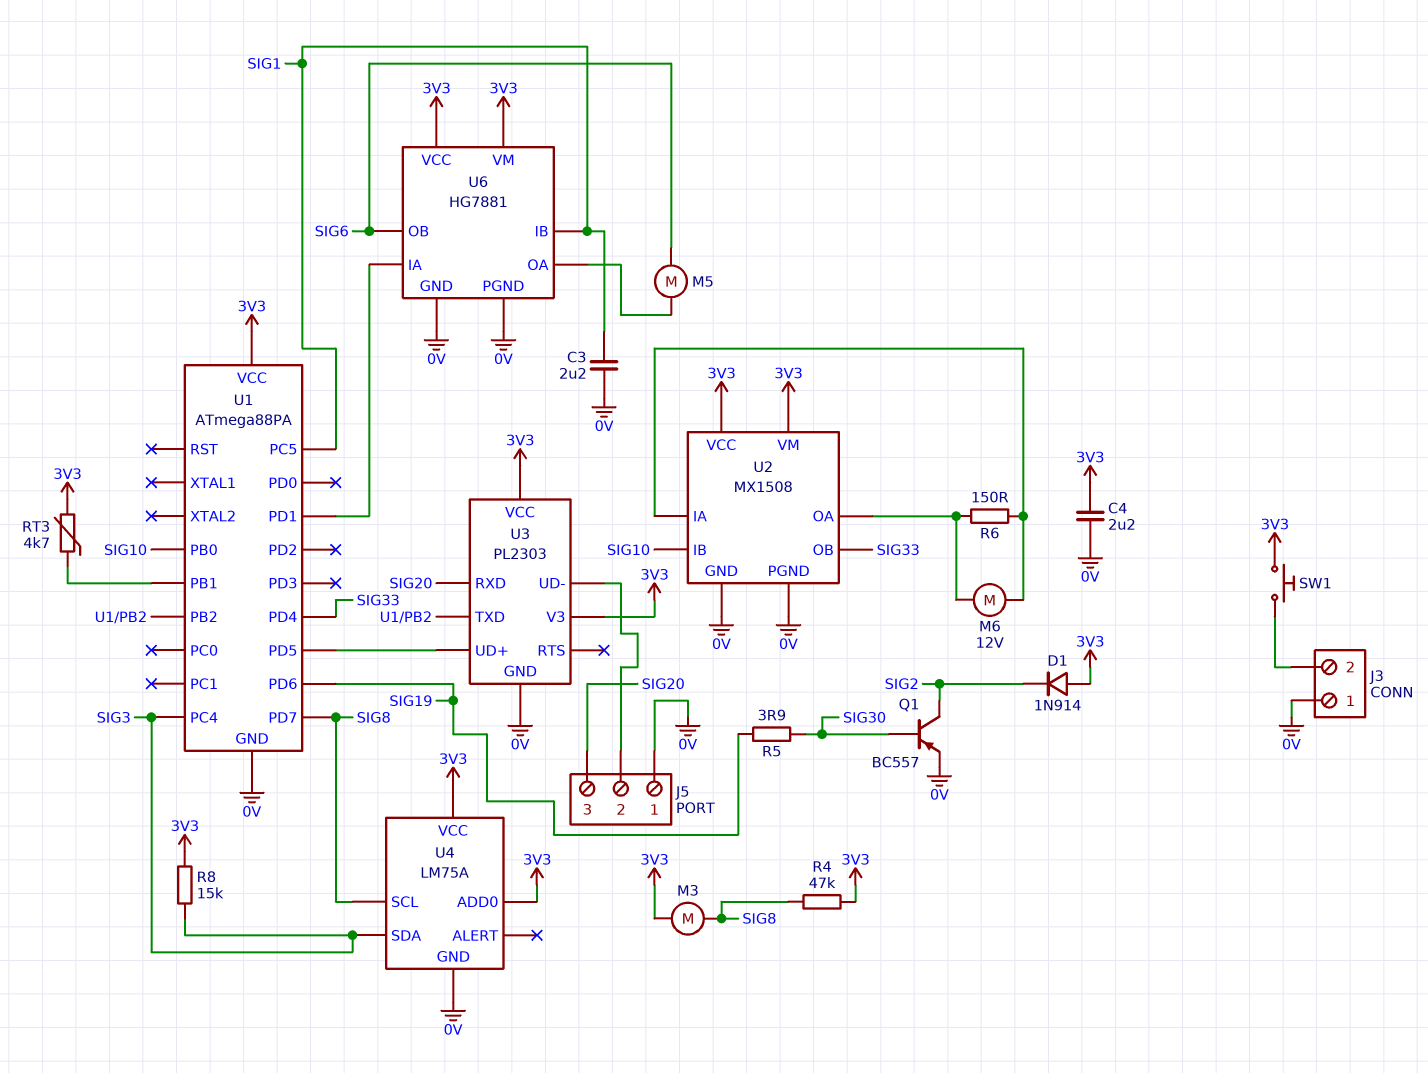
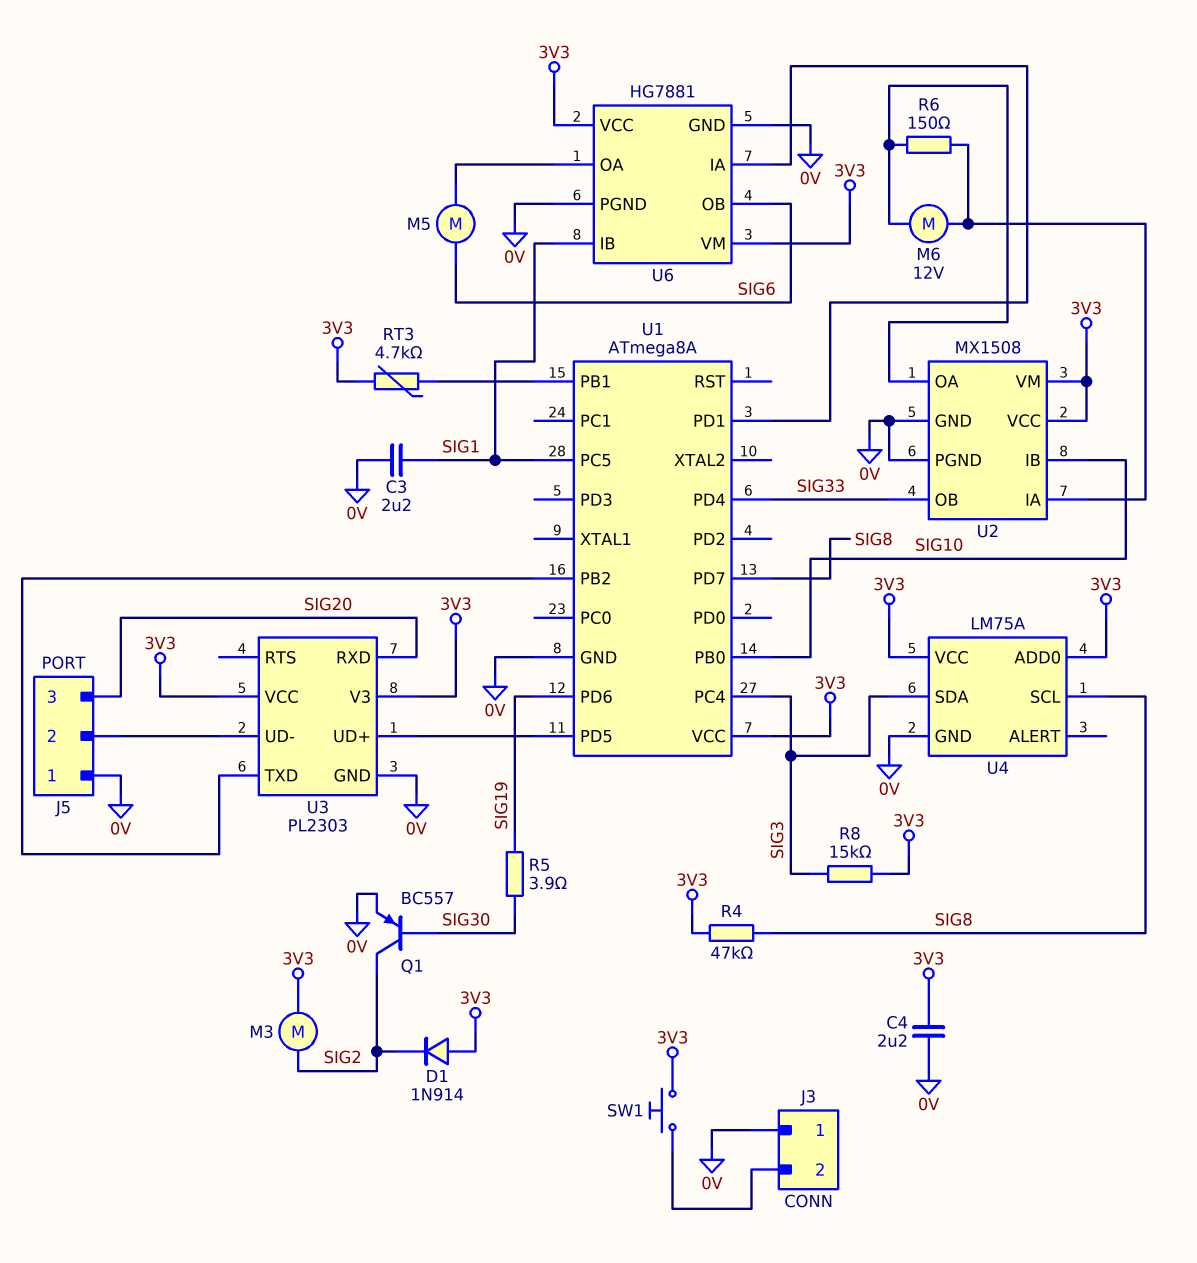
M3: motor (3V3, SIG8) -> motor (3V3, SIG2)
U1: ATmega88PA -> ATmega8A

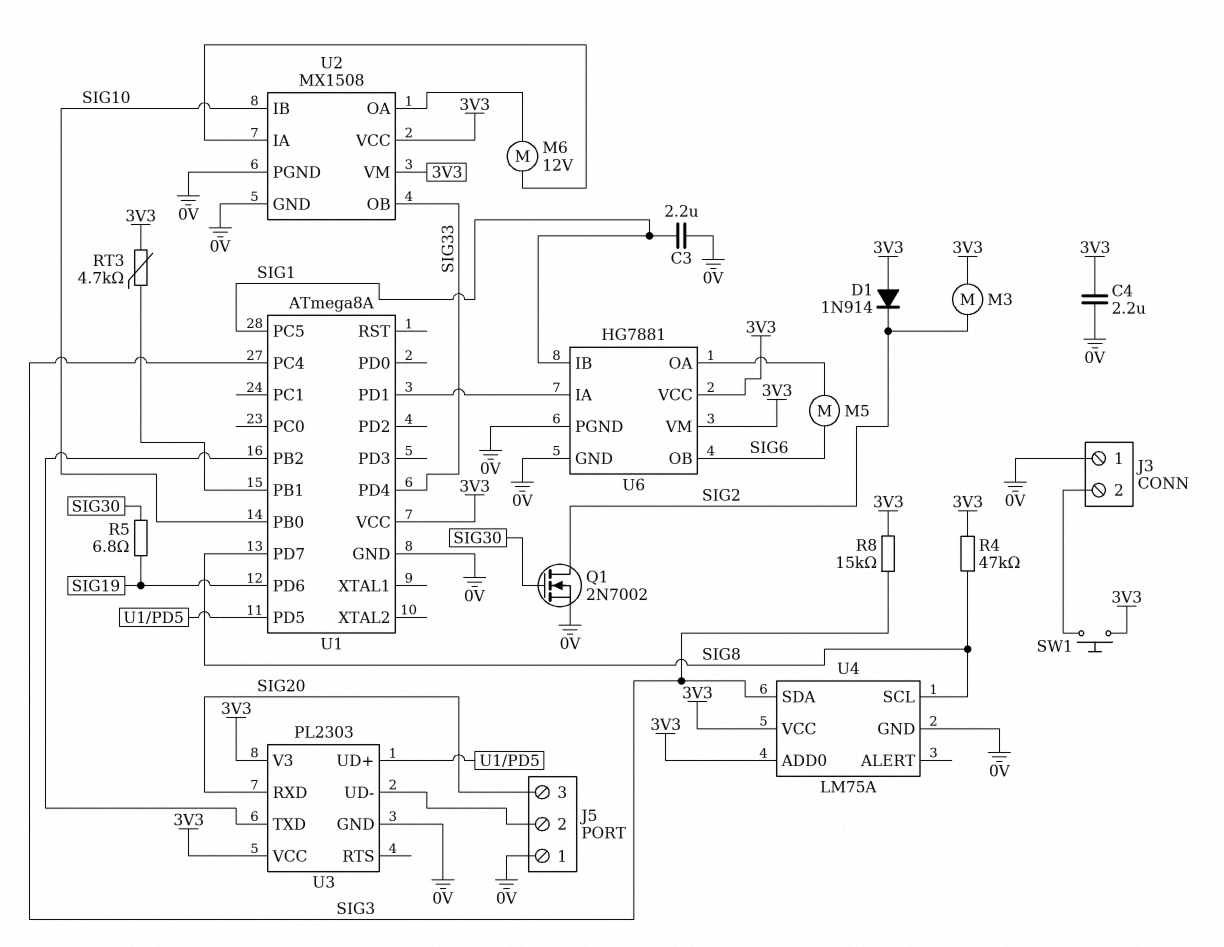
Q1: PNP BC557 (B SIG30, C SIG2, E 0V) -> NMOS 2N7002 (G SIG30, D SIG2, S 0V)
R5: 3.9 (SIG19, SIG30) -> 6.8 (SIG19, SIG30)
R6: 150 (U2/IA, U2/OA) -> none

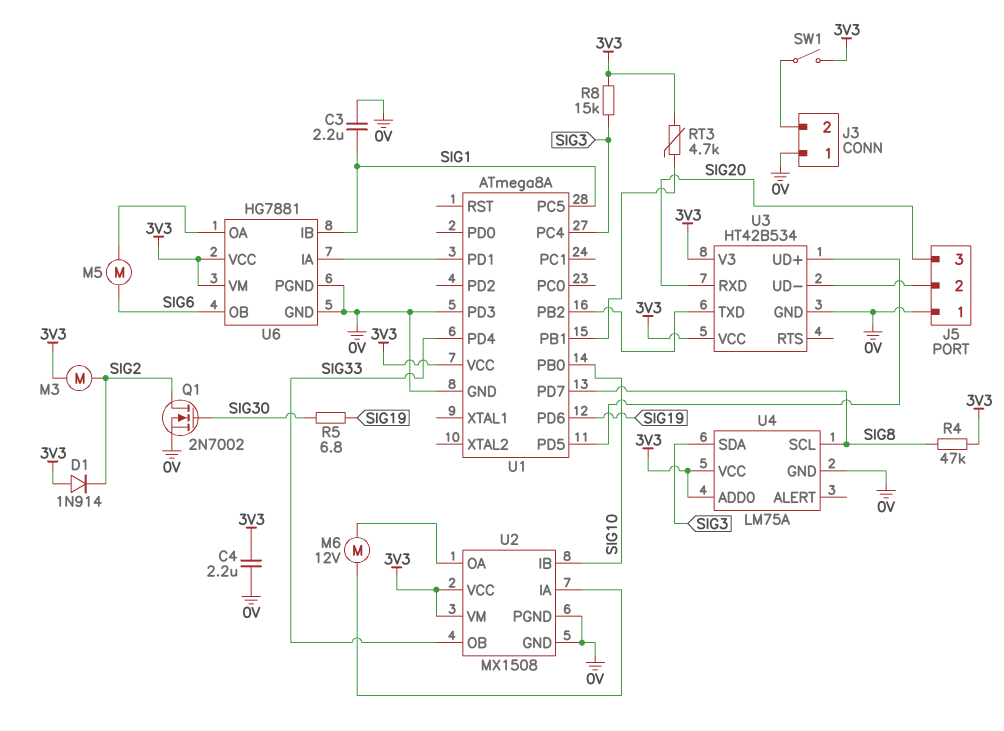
SW1: button (3V3, J3/2) -> switch (3V3, J3/2)
U1 pin PD3: none -> 0V
U3: PL2303 -> HT42B534

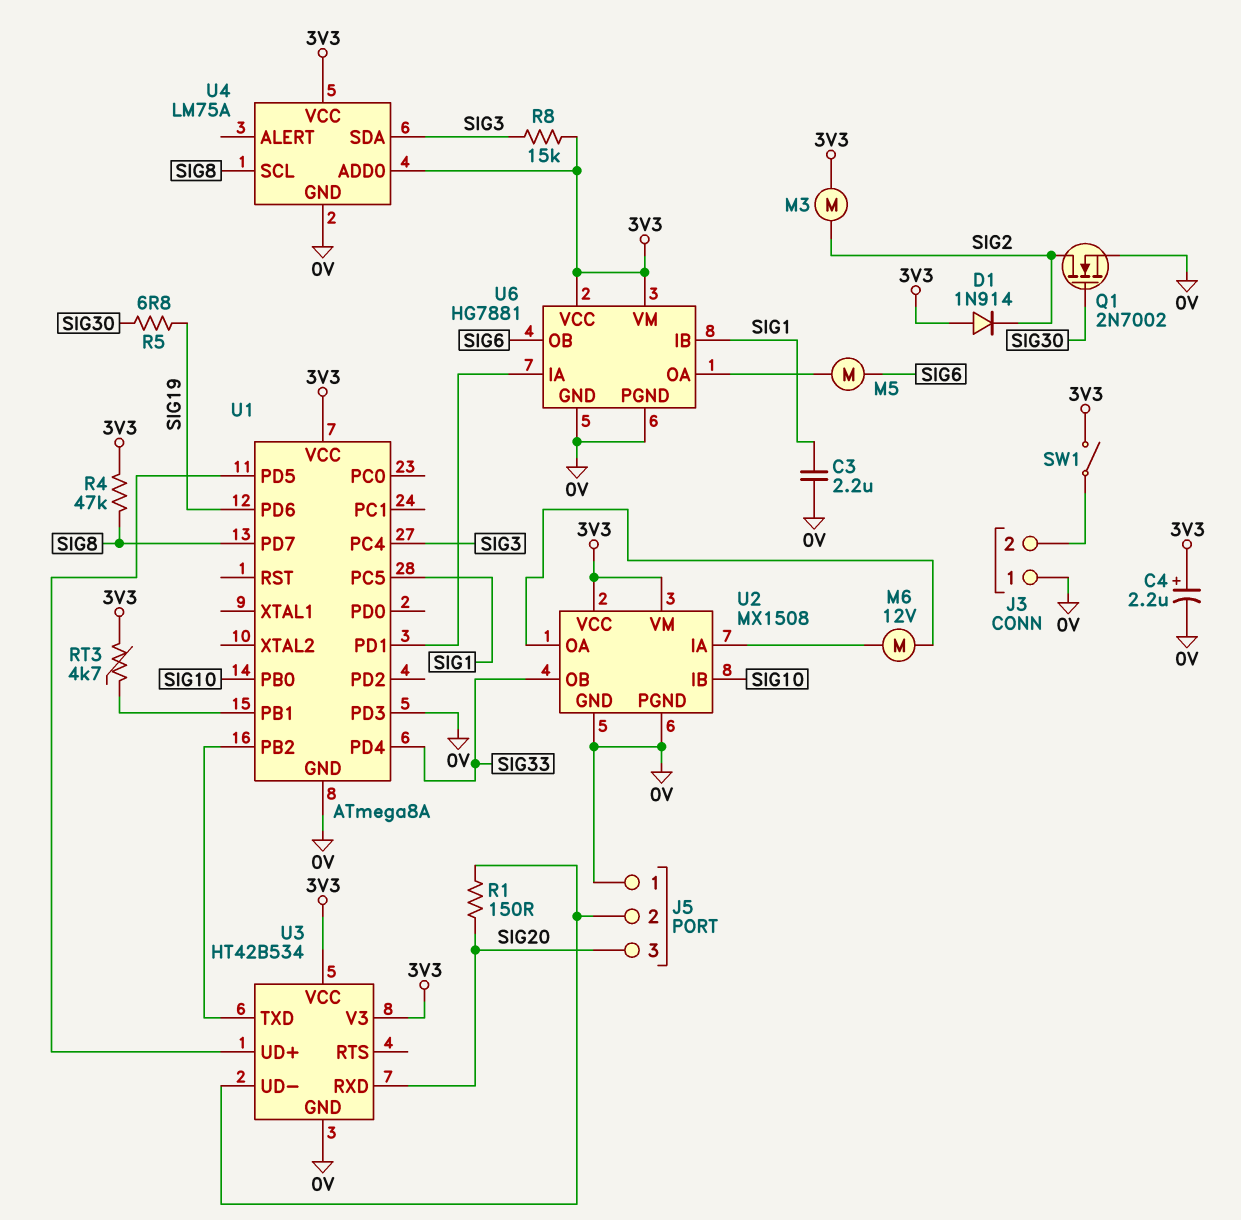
C4: 2.2uF (0V, 3V3) -> 2.2uF (plus 3V3, minus 0V)
R1: none -> 150 (J5/2, SIG20)

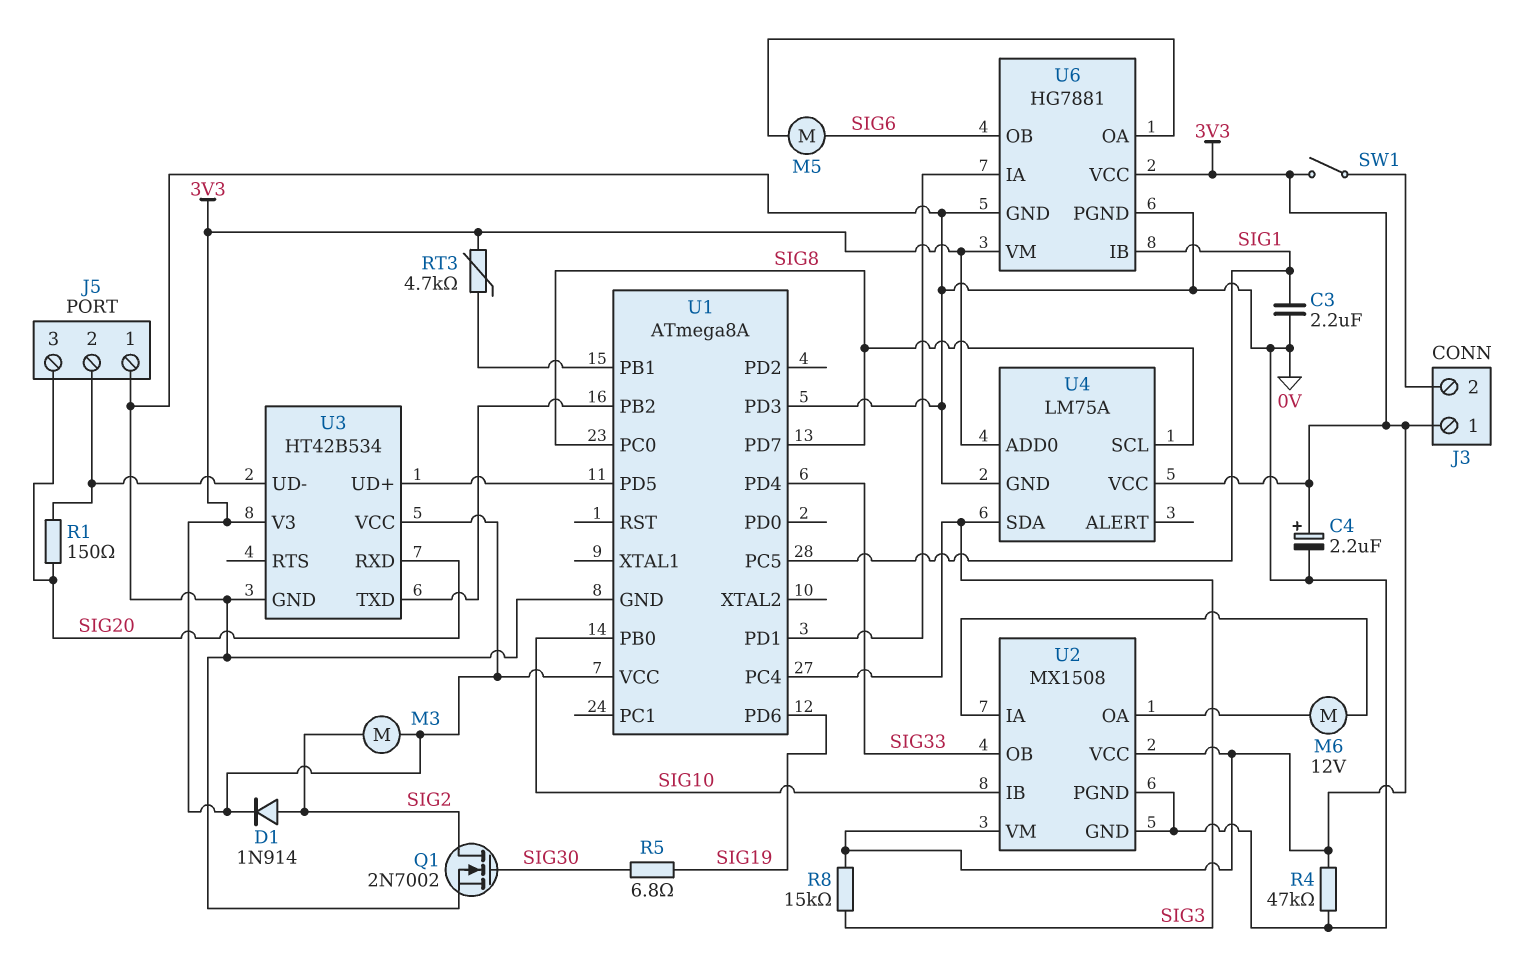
D1: diode 1N914 (A 3V3, K SIG2) -> diode 1N914 (A SIG2, K 3V3)
J3 pin 1: 0V -> 3V3
R4: 47k (3V3, SIG8) -> 47k (0V, 3V3)
U1 pin PC0: none -> SIG8

